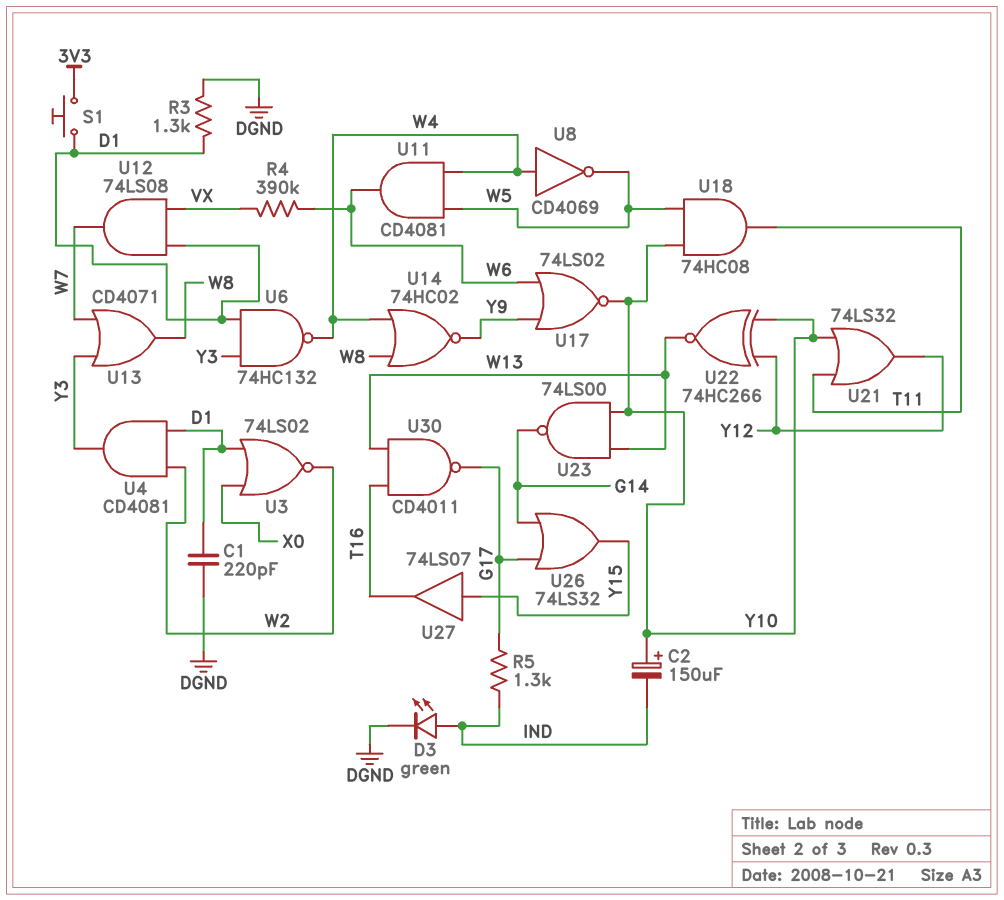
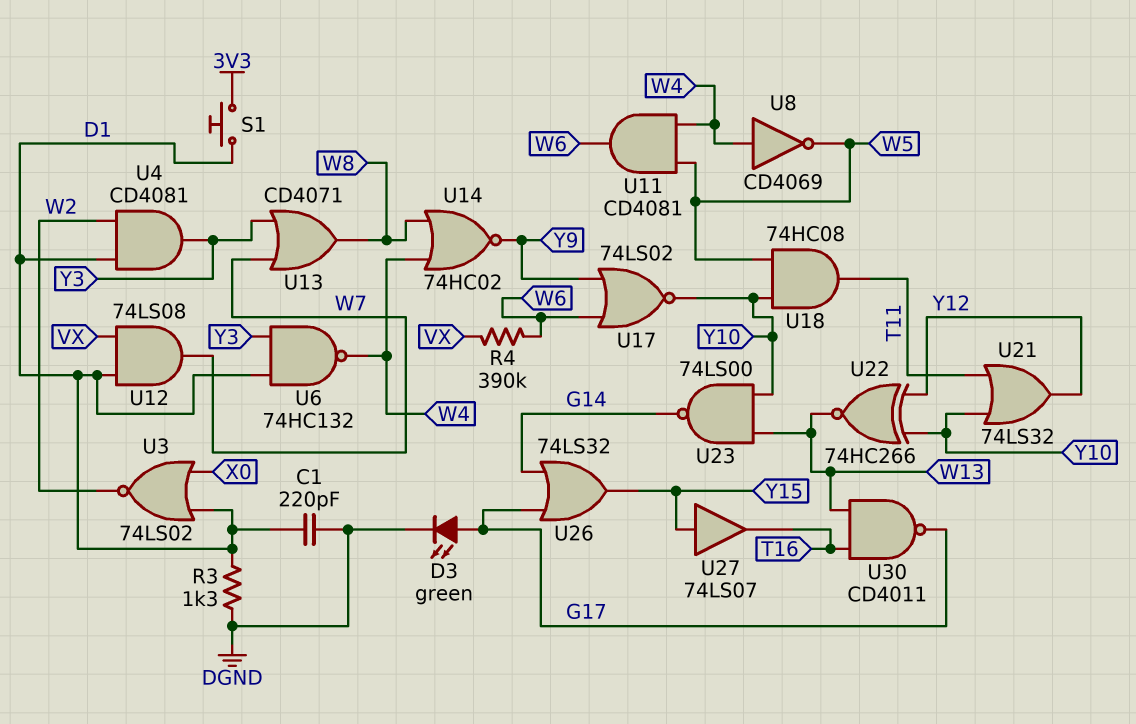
C2: 150uF (plus Y10, minus IND) -> none
D3: LED green (A IND, K DGND) -> LED green (A G17, K DGND)
R5: 1.3k (G17, IND) -> none

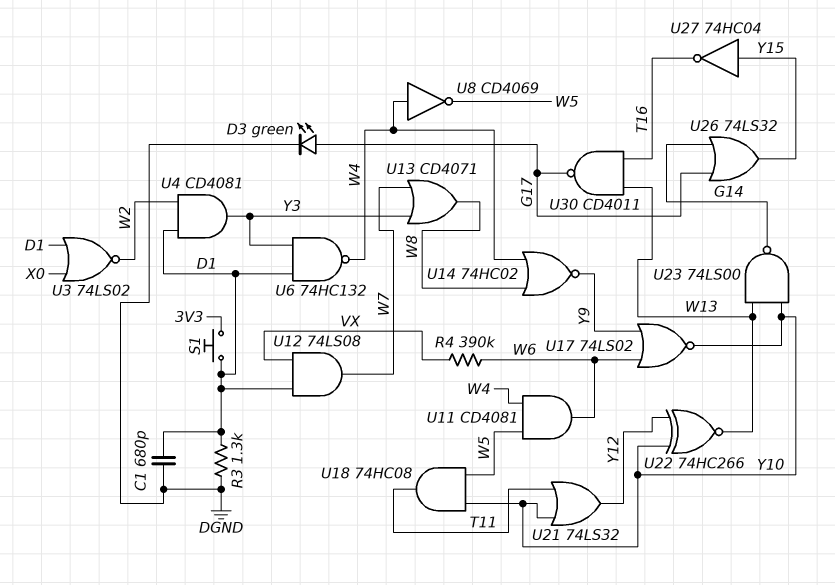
C1: 220pF (D1, DGND) -> 680pF (D1, DGND)
U27: buffer 74LS07 (in Y15, out T16) -> NOT 74HC04 (in Y15, out T16)

